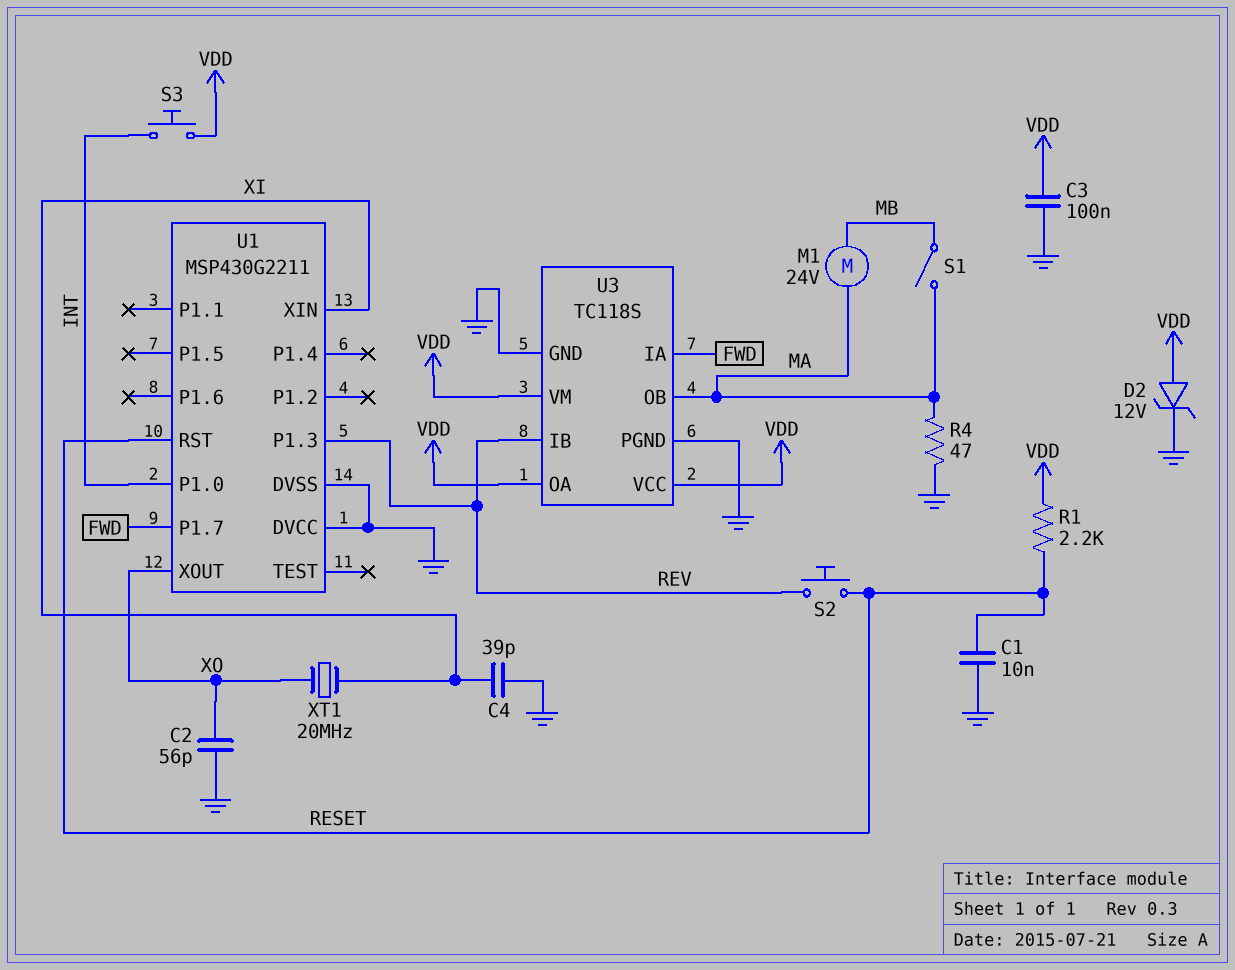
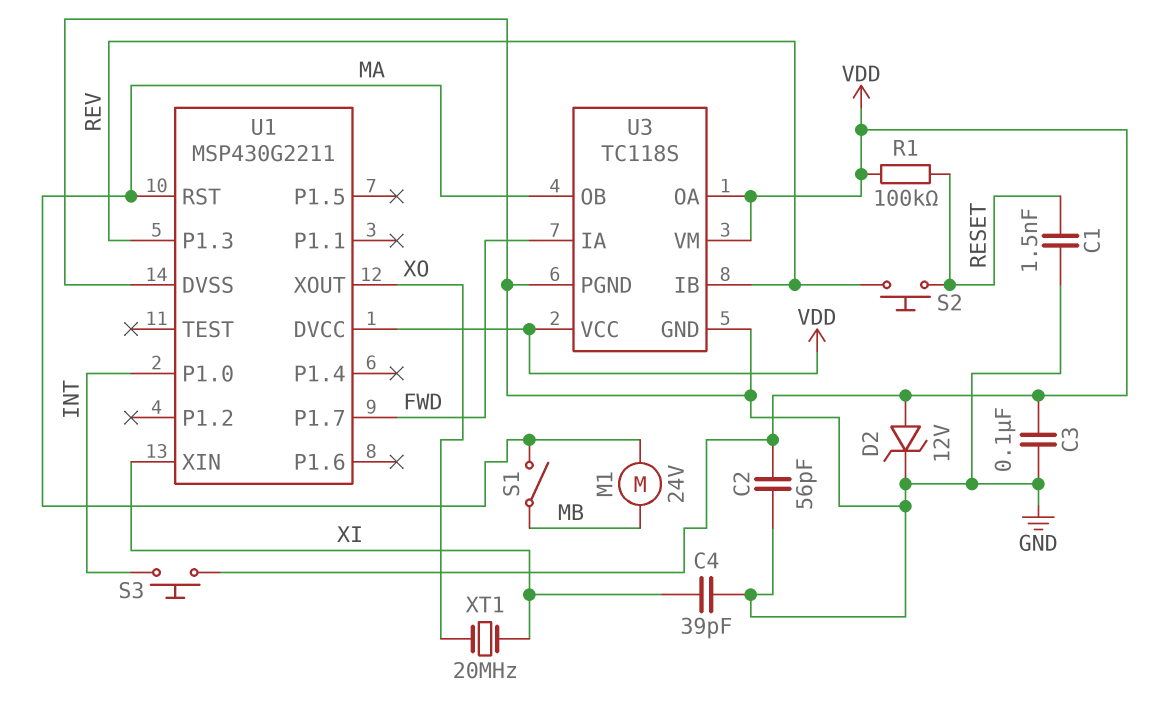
C1: 10nF (GND, RESET) -> 1.5nF (GND, RESET)
C2: 56pF (GND, XO) -> 56pF (GND, VDD)
R1: 2.2k (RESET, VDD) -> 100k (RESET, VDD)
R4: 47 (GND, MA) -> none
U1 pin DVCC: GND -> VDD
U1 pin RST: RESET -> MA

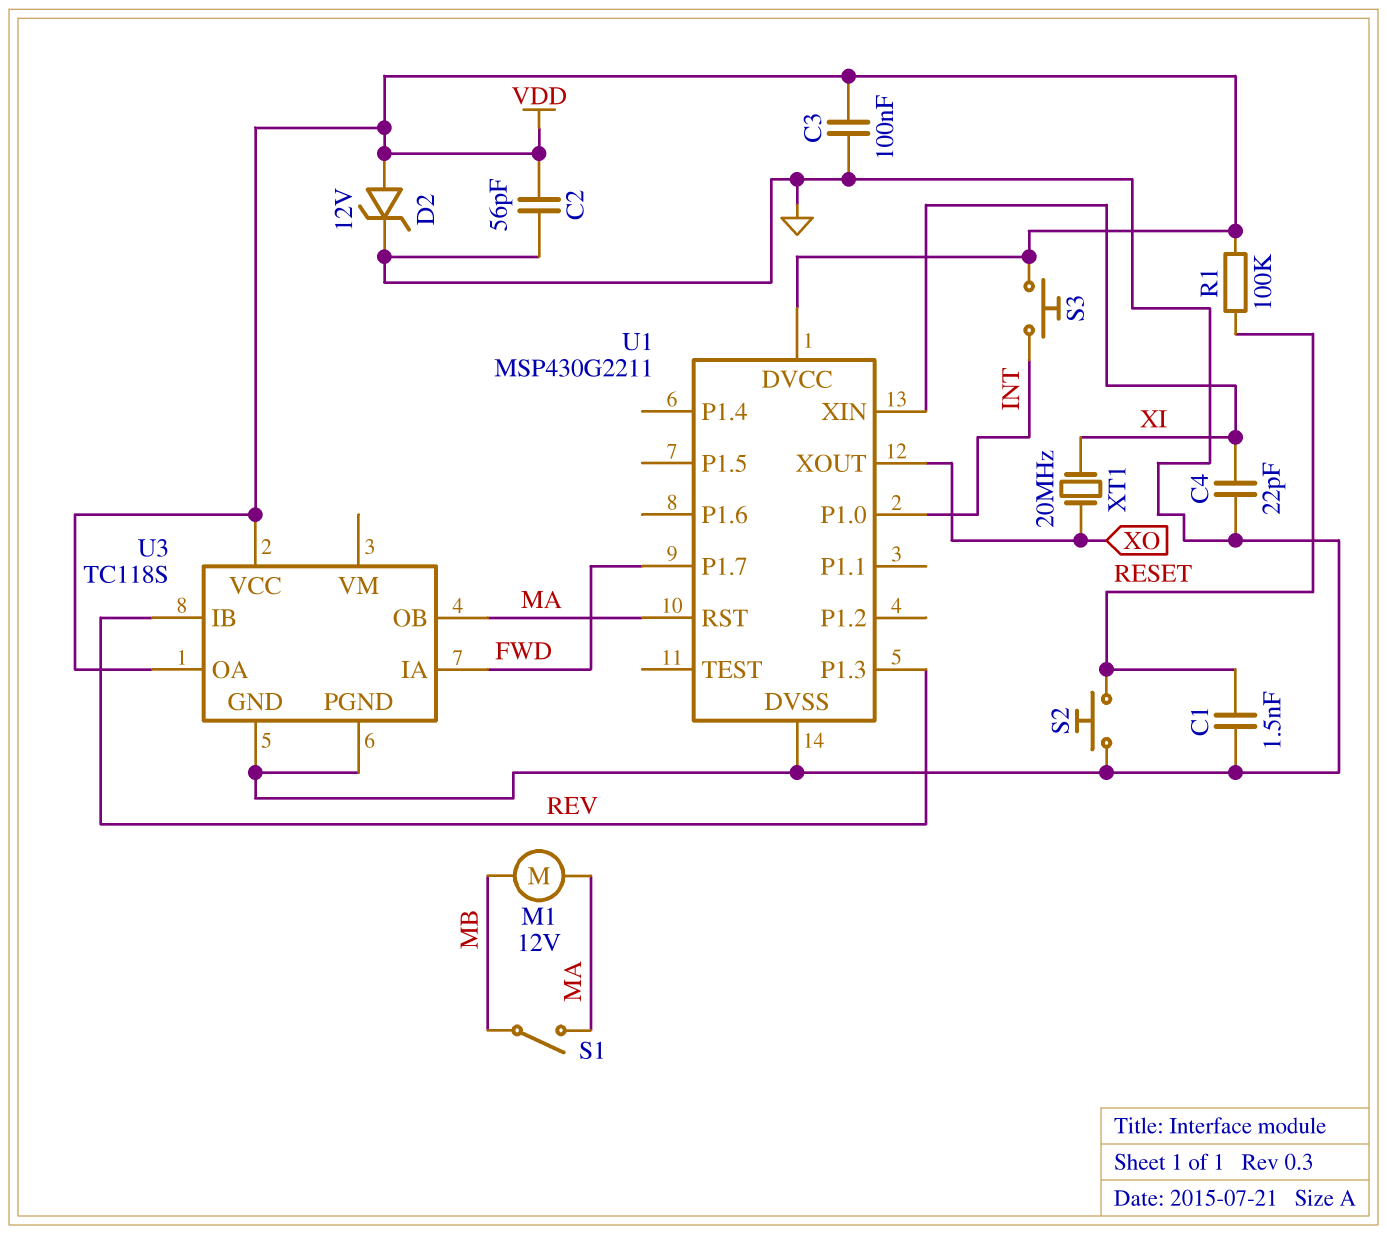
C4: 39pF (GND, XI) -> 22pF (GND, XI)
M1: motor 24V (MA, MB) -> motor 12V (MA, MB)
S2: button (RESET, REV) -> button (GND, RESET)
U3 pin VM: VDD -> none

